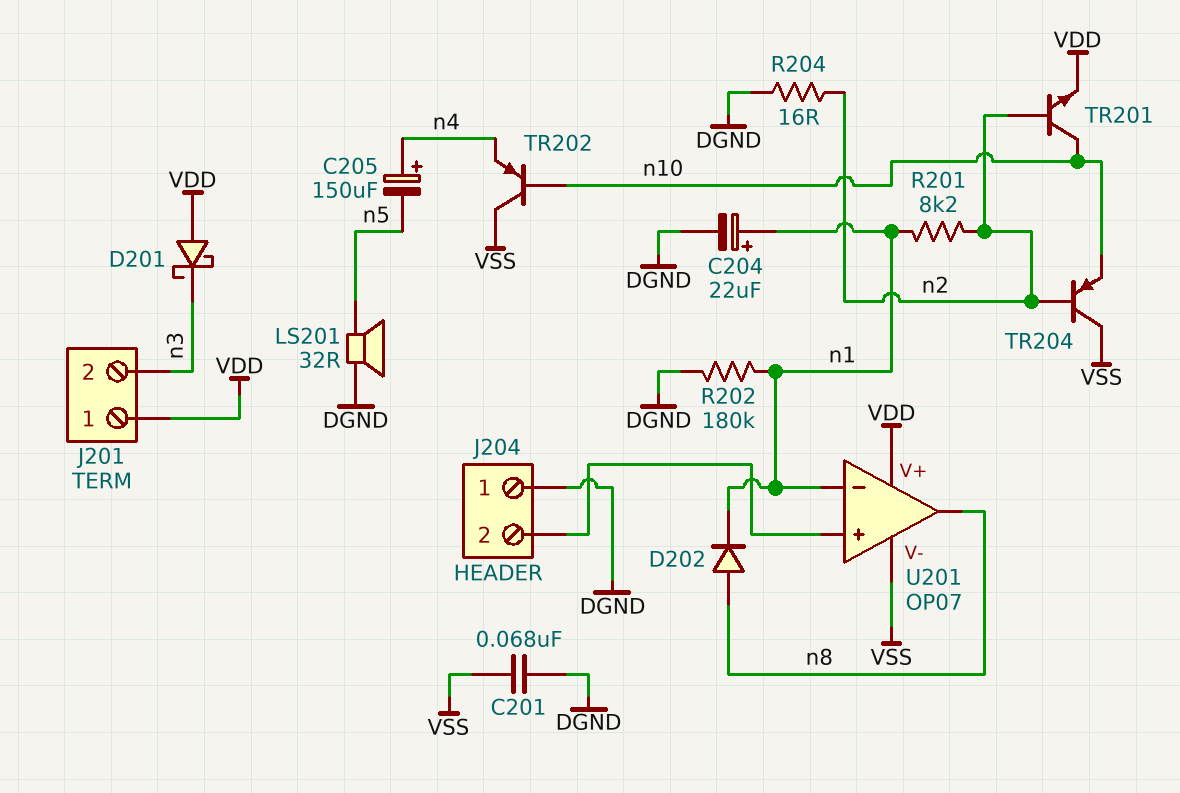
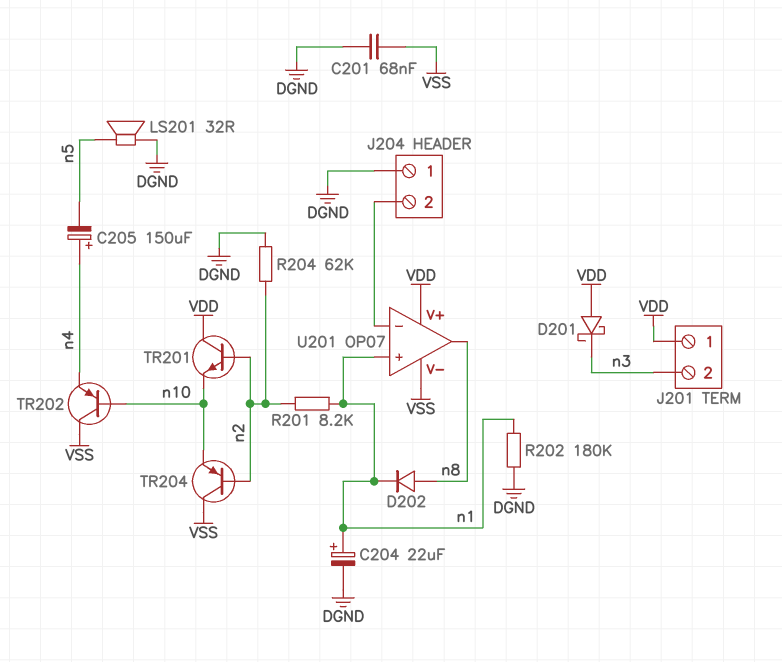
R204: 16 (DGND, n2) -> 62k (DGND, n2)
TR201: NPN (B n2, C n10, E VDD) -> NPN (B n2, C VDD, E n10)
U201 pin in+: J204/2 -> n1
U201 pin in-: n1 -> J204/2

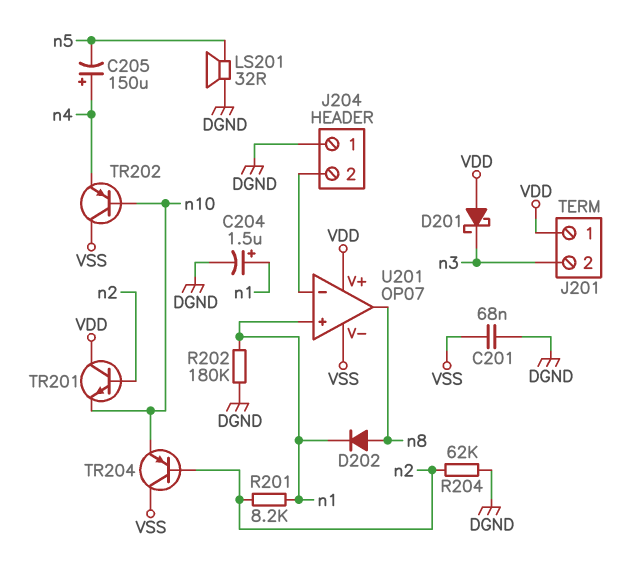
C204: 22uF (plus n1, minus DGND) -> 1.5uF (plus n1, minus DGND)

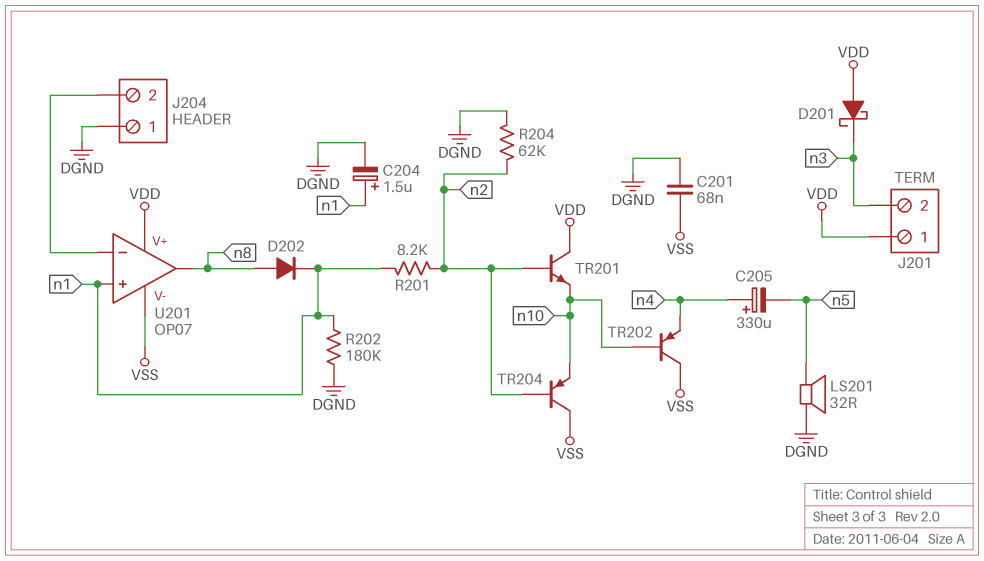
C205: 150uF (plus n4, minus n5) -> 330uF (plus n4, minus n5)

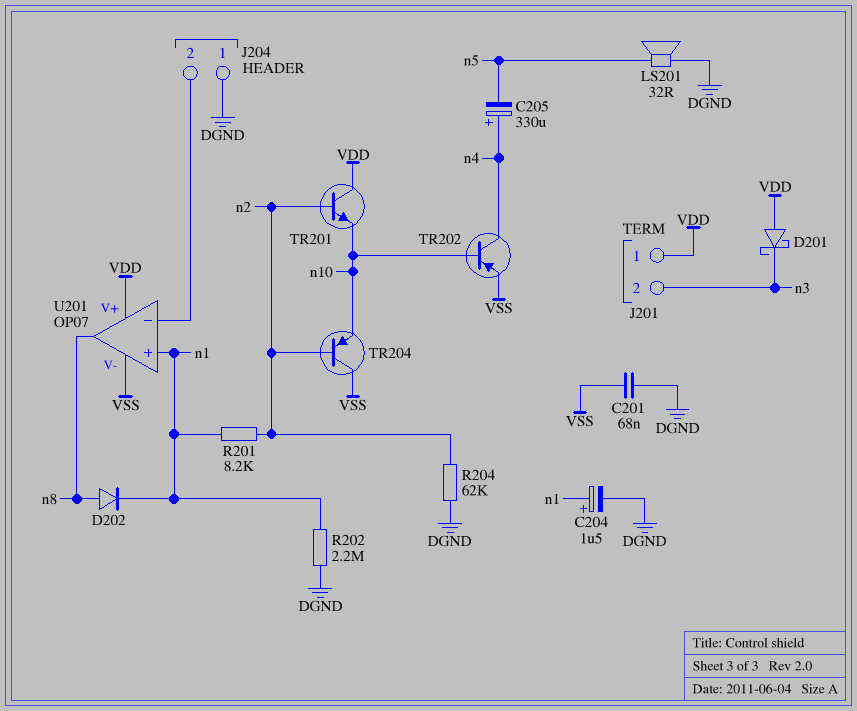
R202: 180k (DGND, n1) -> 2.2M (DGND, n1)
TR202: PNP (B n10, C VSS, E n4) -> PNP (B n10, C n4, E VSS)

